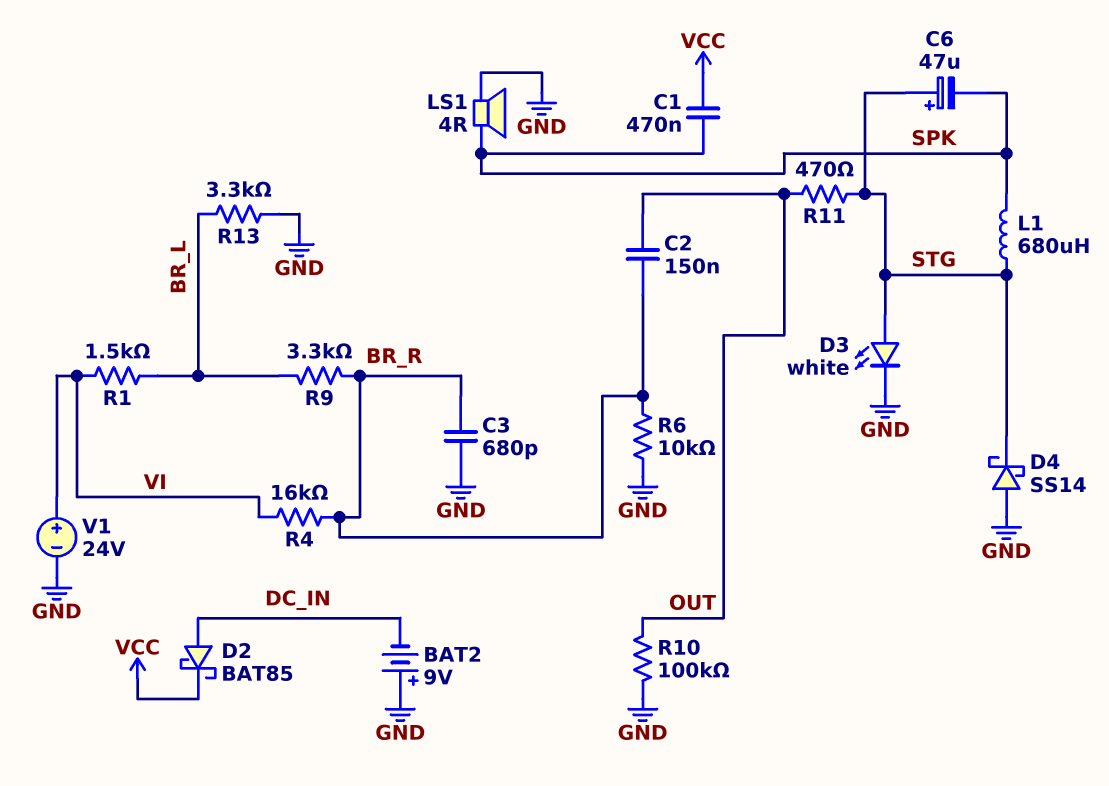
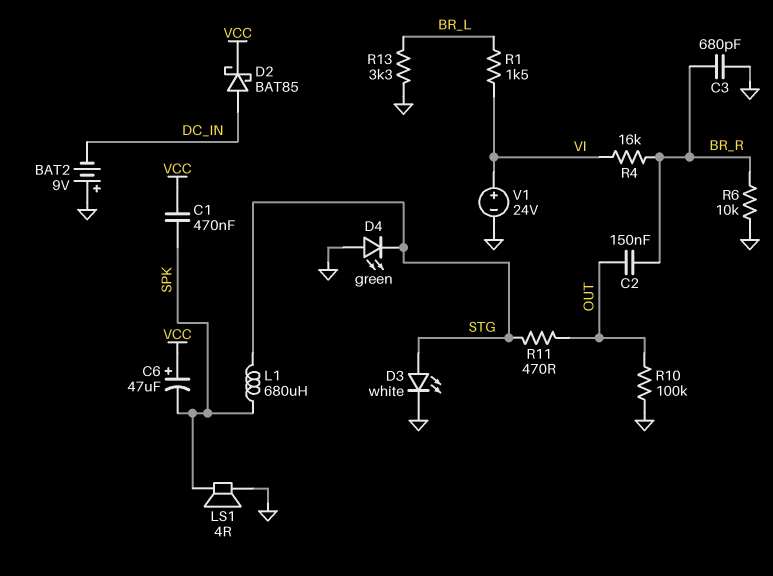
C6: 47uF (plus STG, minus SPK) -> 47uF (plus VCC, minus SPK)
D4: schottky SS14 (A GND, K STG) -> LED green (A GND, K STG)
R9: 3.3k (BR_L, BR_R) -> none

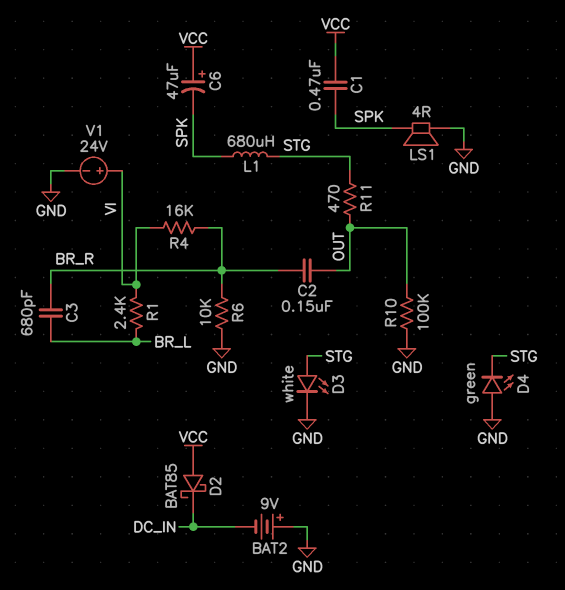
C3: 680pF (BR_R, GND) -> 680pF (BR_L, BR_R)
D2: schottky BAT85 (A DC_IN, K VCC) -> schottky BAT85 (A VCC, K DC_IN)
R1: 1.5k (BR_L, VI) -> 2.4k (BR_L, VI)
R13: 3.3k (BR_L, GND) -> none

